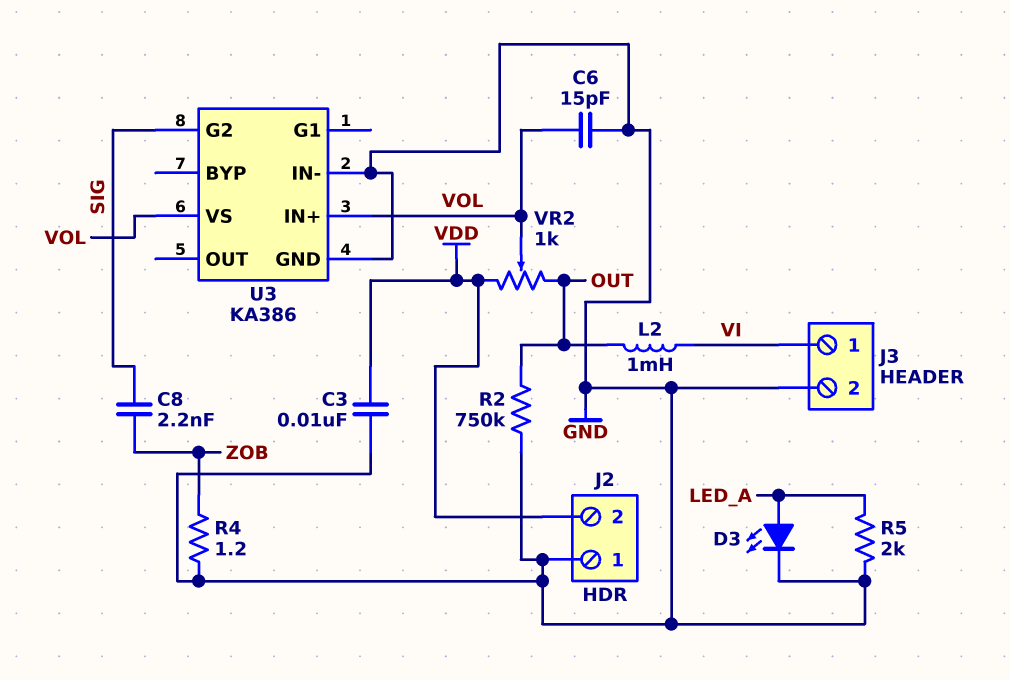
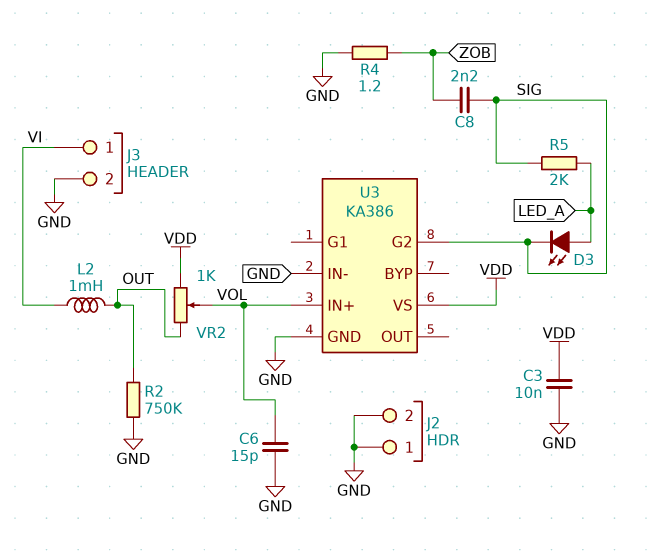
D3: LED (A LED_A, K GND) -> LED (A LED_A, K SIG)
J2 pin 2: VDD -> GND
R5: 2k (GND, LED_A) -> 2k (LED_A, SIG)
U3 pin VS: VOL -> VDD

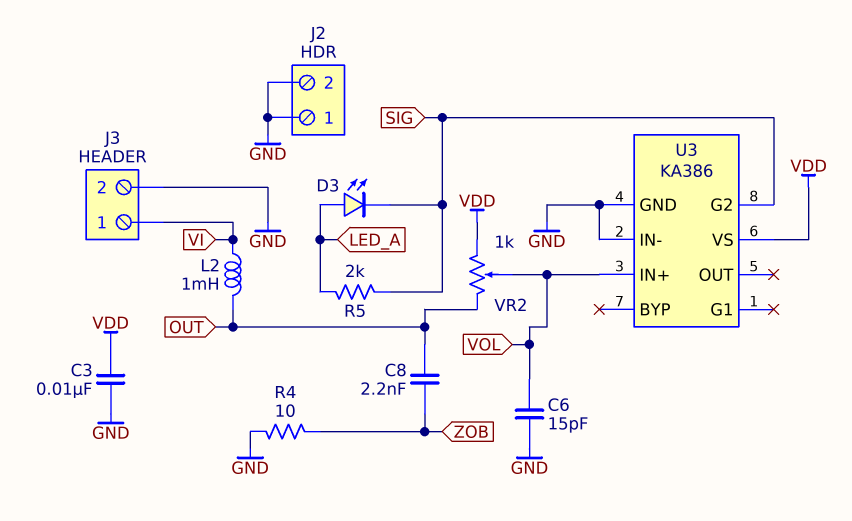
C8: 2.2nF (SIG, ZOB) -> 2.2nF (OUT, ZOB)
R2: 750k (GND, OUT) -> none
R4: 1.2 (GND, ZOB) -> 10 (GND, ZOB)

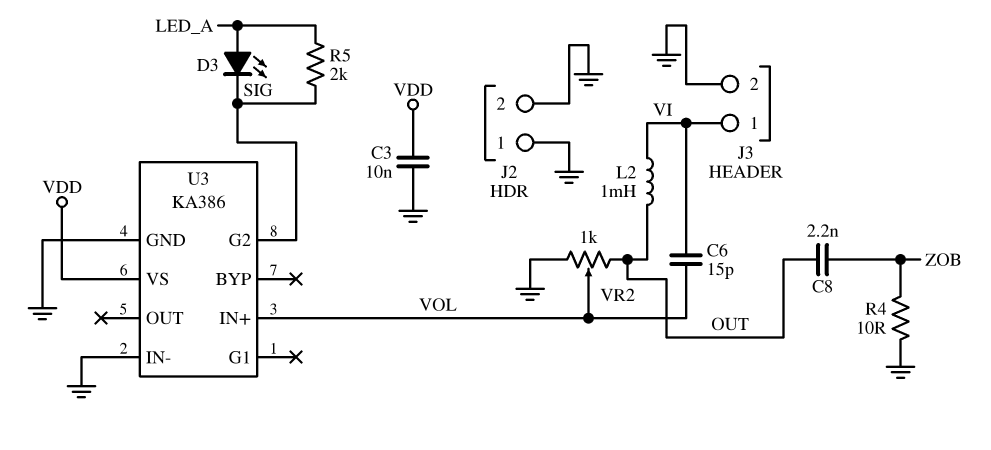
C6: 15pF (GND, VOL) -> 15pF (VI, VOL)
VR2: 1k (OUT, VDD, wiper VOL) -> 1k (GND, OUT, wiper VOL)

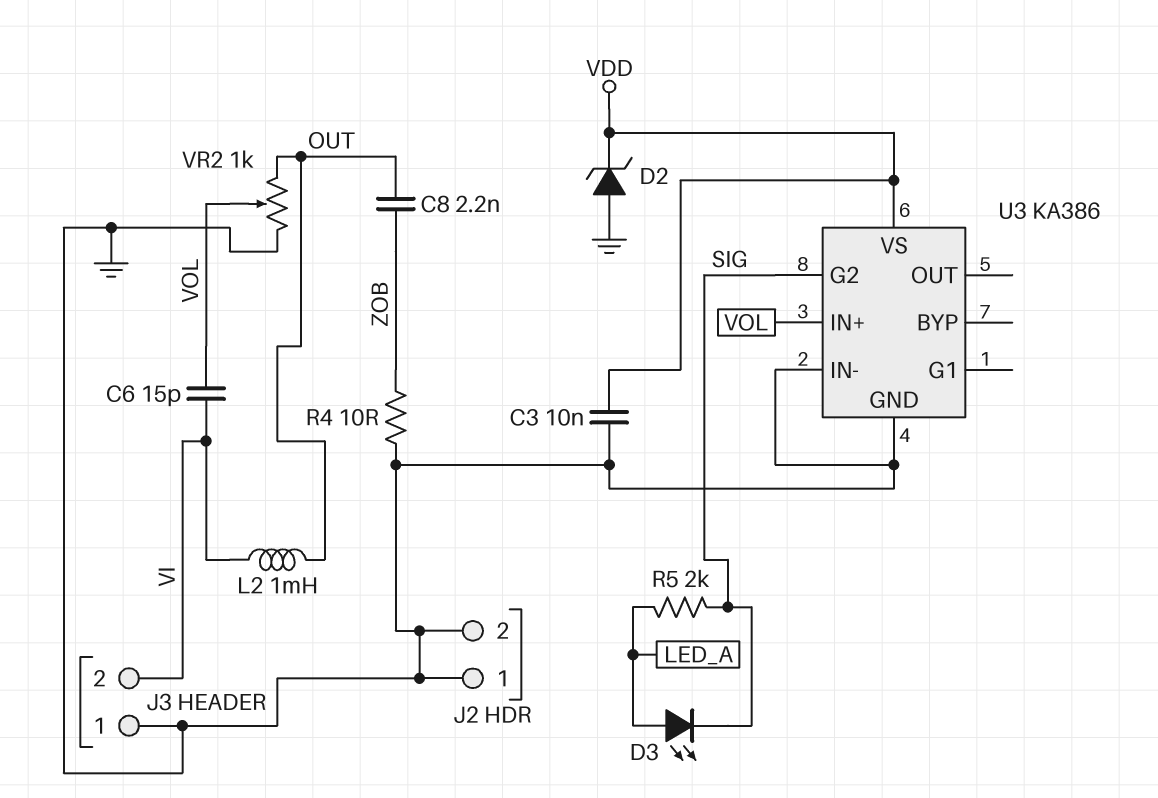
D2: none -> zener (A GND, K VDD)
J3 pin 1: VI -> GND
J3 pin 2: GND -> VI

